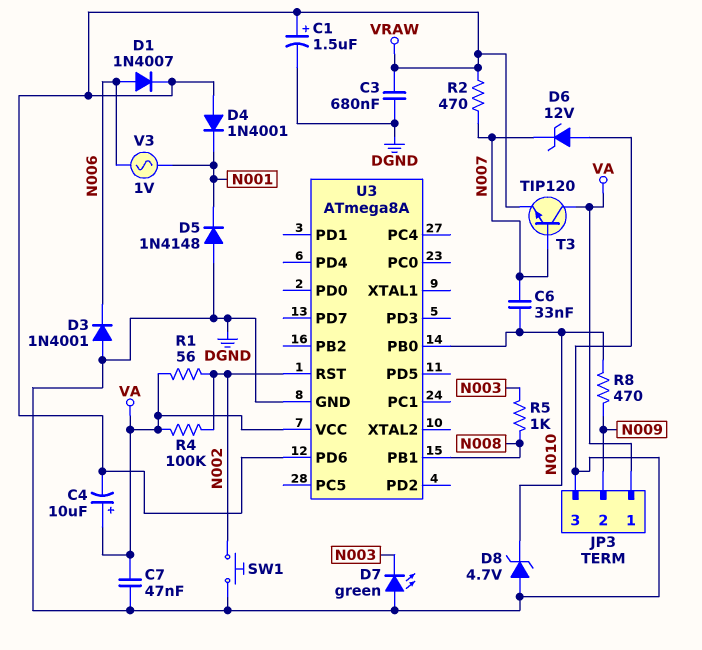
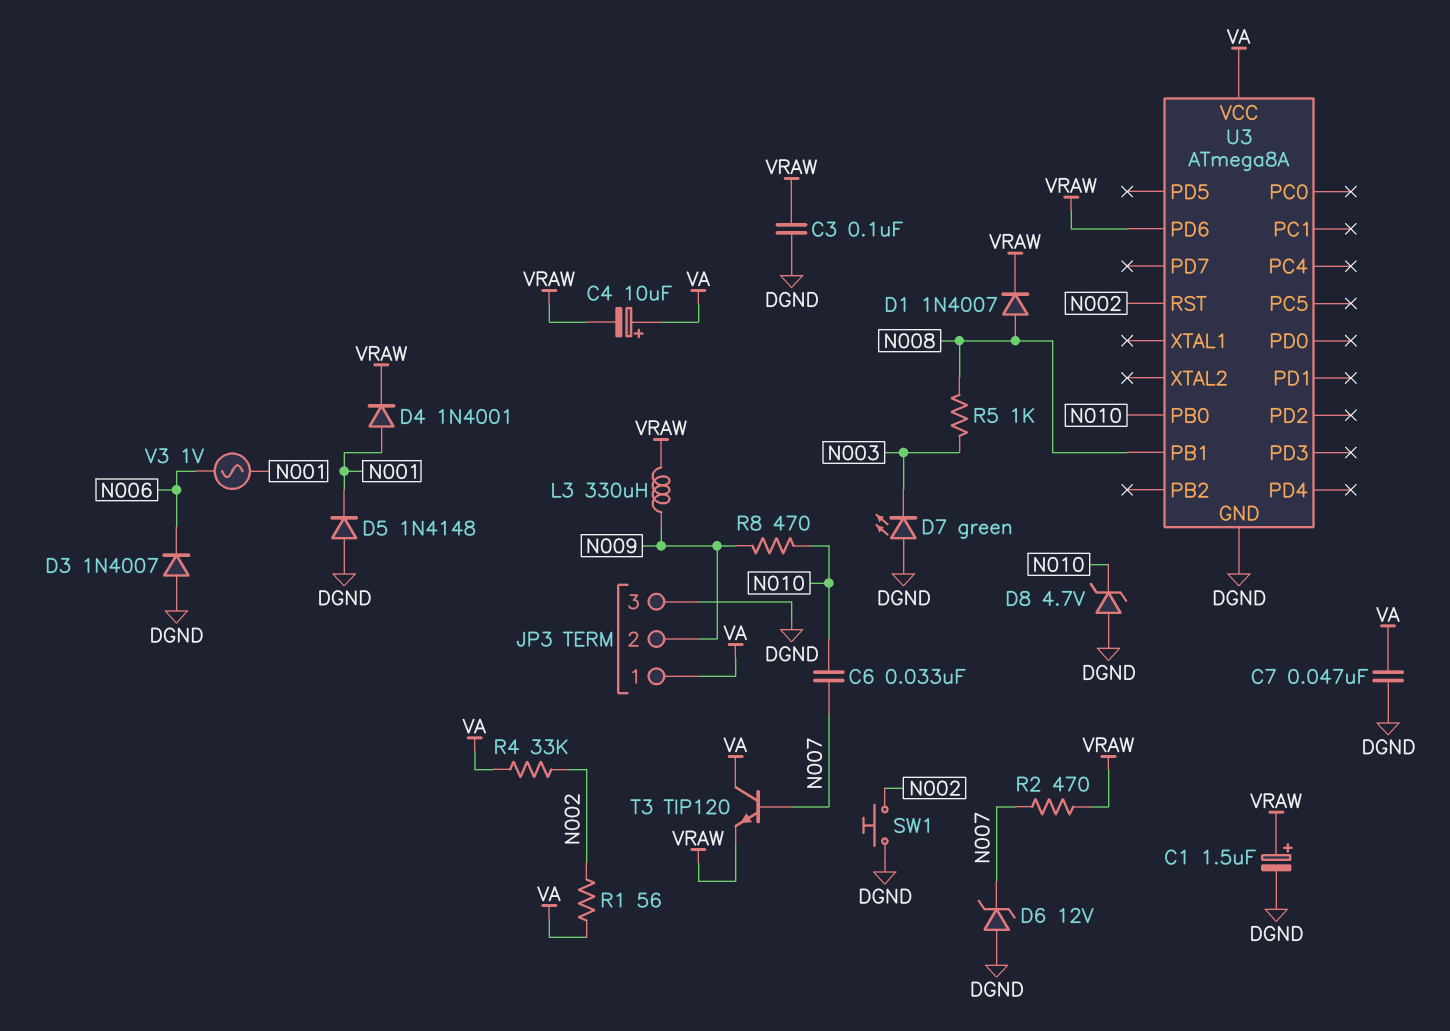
C3: 680nF (DGND, VRAW) -> 100nF (DGND, VRAW)
D1: diode 1N4007 (A N006, K VRAW) -> diode 1N4007 (A N008, K VRAW)
D3: diode 1N4001 (A DGND, K N006) -> diode 1N4007 (A DGND, K N006)
D4: diode 1N4001 (A VRAW, K N001) -> diode 1N4001 (A N001, K VRAW)
L3: none -> 330uH (N009, VRAW)
R4: 100k (N002, VA) -> 33k (N002, VA)

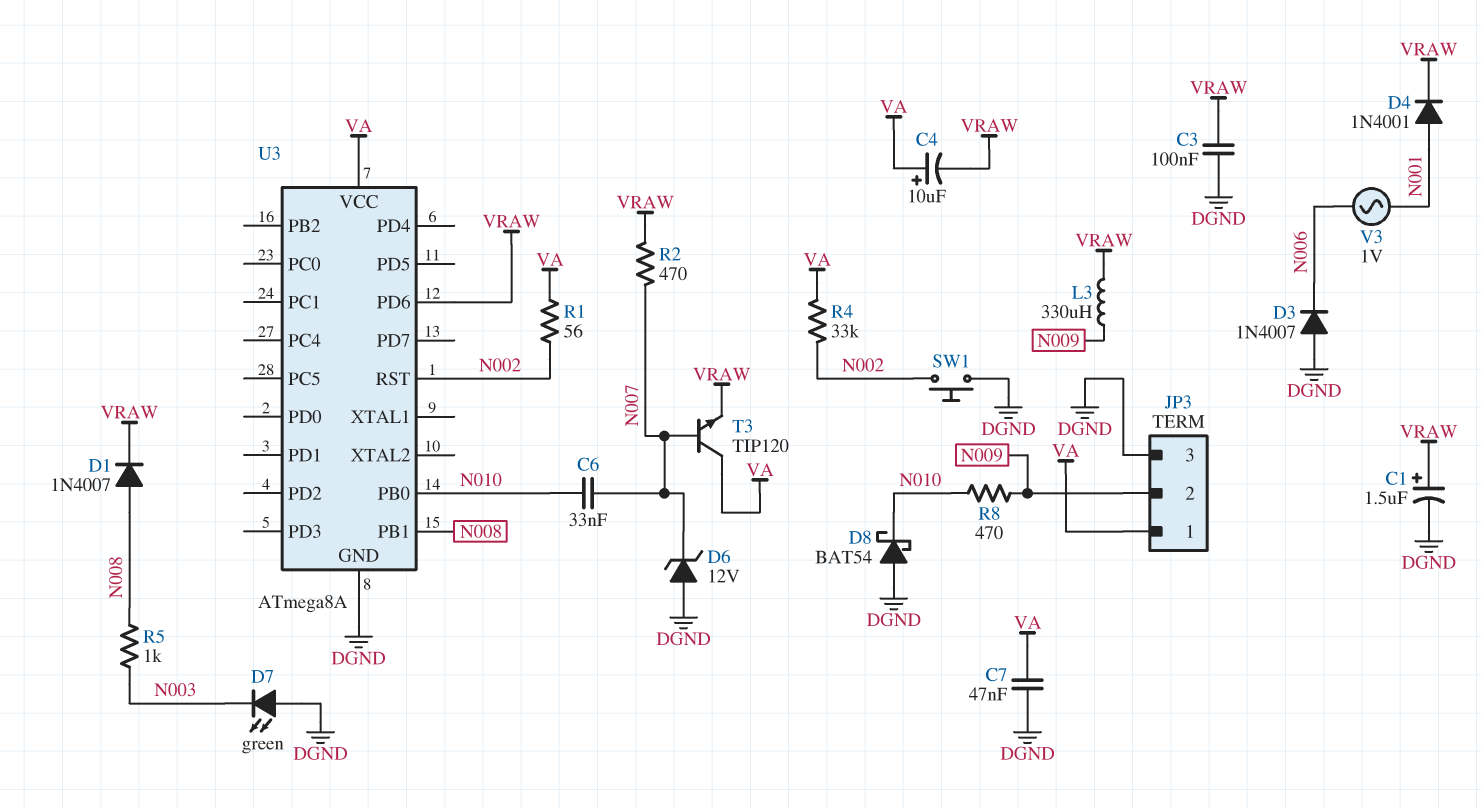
D5: diode 1N4148 (A DGND, K N001) -> none
D8: zener 4.7V (A DGND, K N010) -> schottky BAT54 (A DGND, K N010)

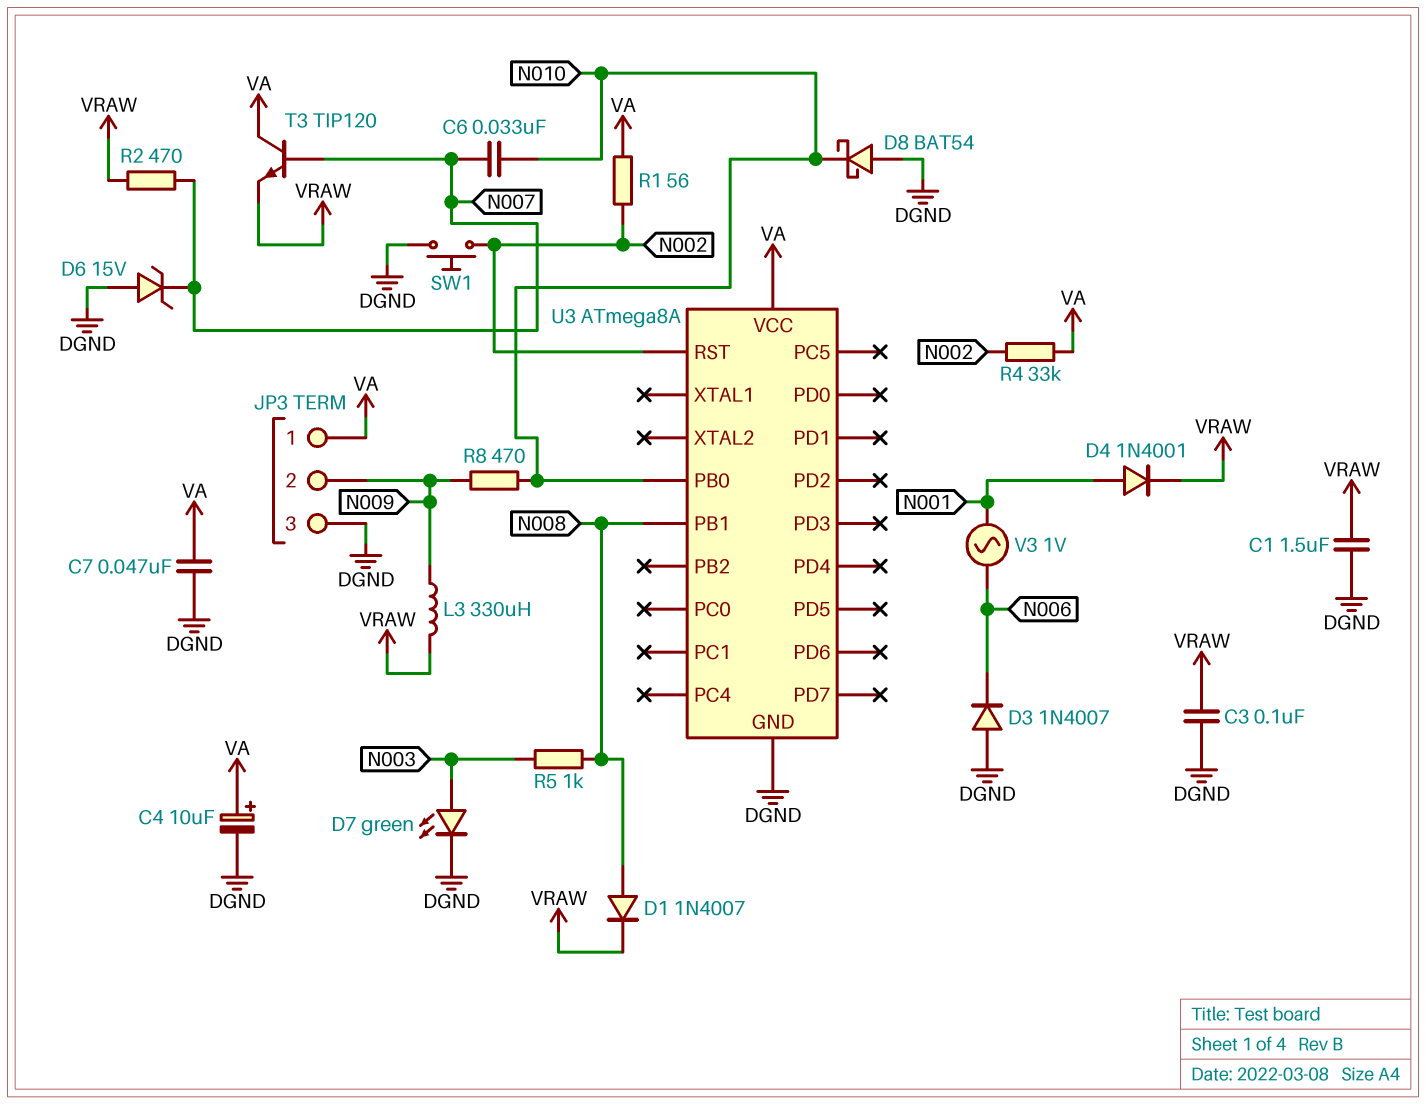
C1: 1.5uF (plus VRAW, minus DGND) -> 1.5uF (DGND, VRAW)
C4: 10uF (plus VA, minus VRAW) -> 10uF (plus VA, minus DGND)
D6: zener 12V (A DGND, K N007) -> zener 15V (A DGND, K N007)
D7: LED green (A DGND, K N003) -> LED green (A N003, K DGND)
U3 pin PD6: VRAW -> none

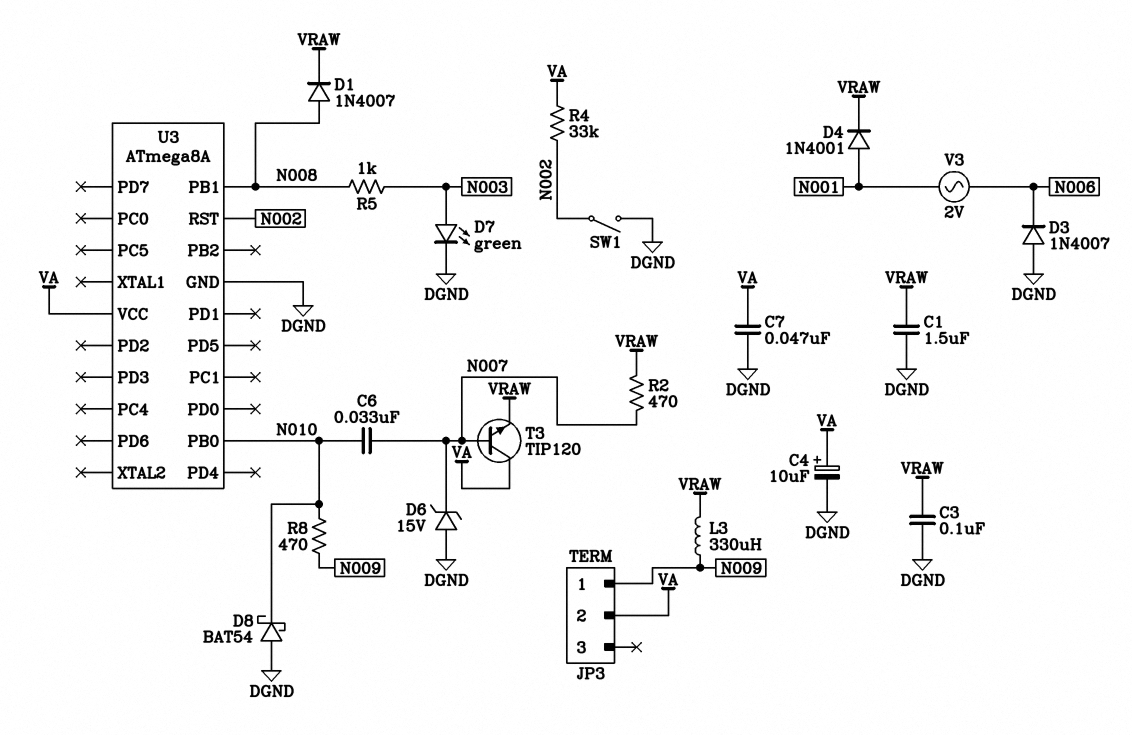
JP3 pin 1: VA -> N009
JP3 pin 2: N009 -> VA
JP3 pin 3: DGND -> none
R1: 56 (N002, VA) -> none
SW1: button (DGND, N002) -> switch (DGND, N002)
V3: AC 1V (N001, N006) -> AC 2V (N001, N006)

